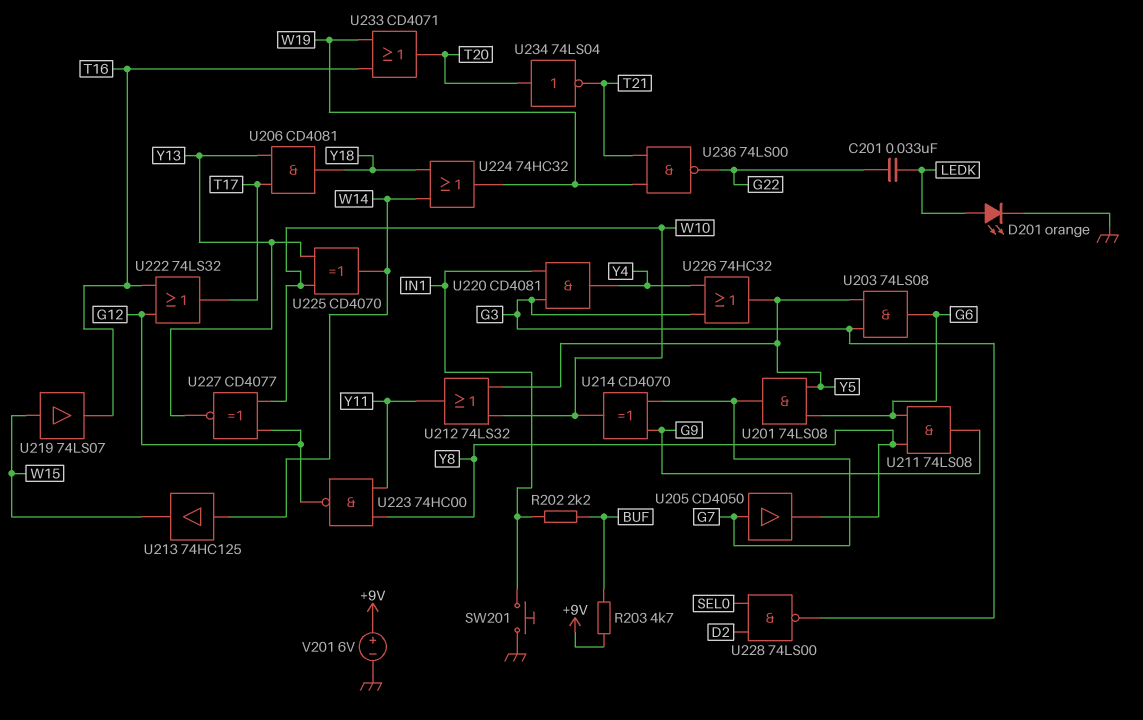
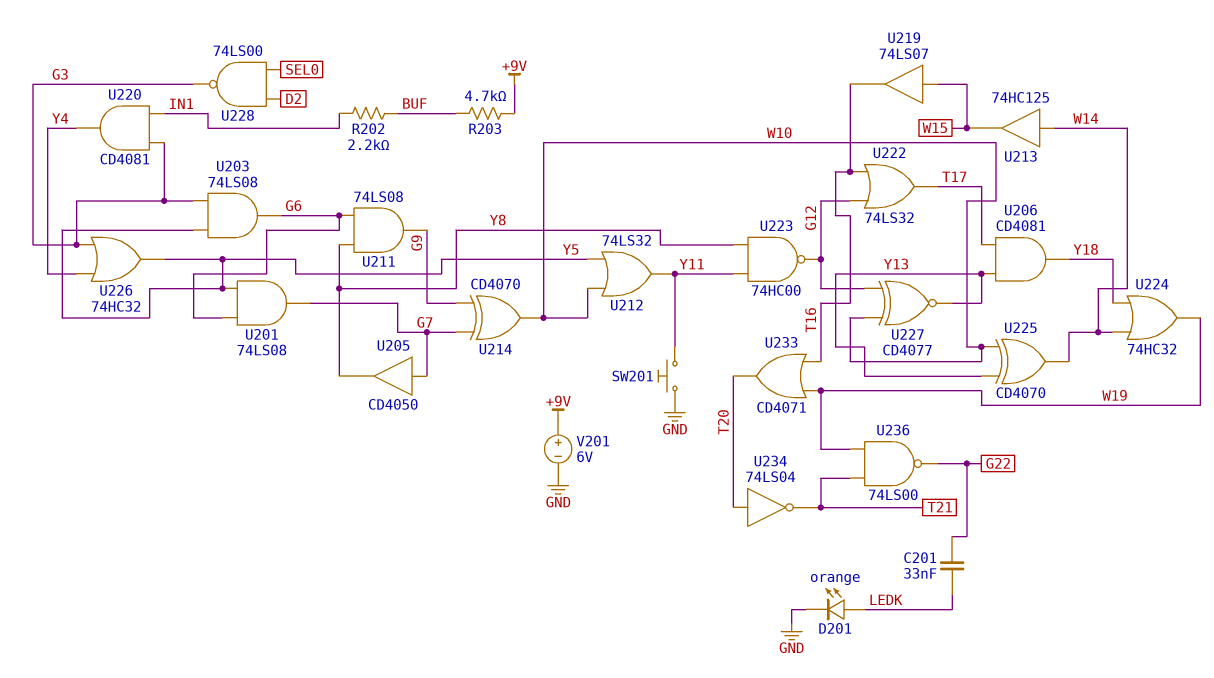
SW201: button (GND, IN1) -> button (GND, Y11)

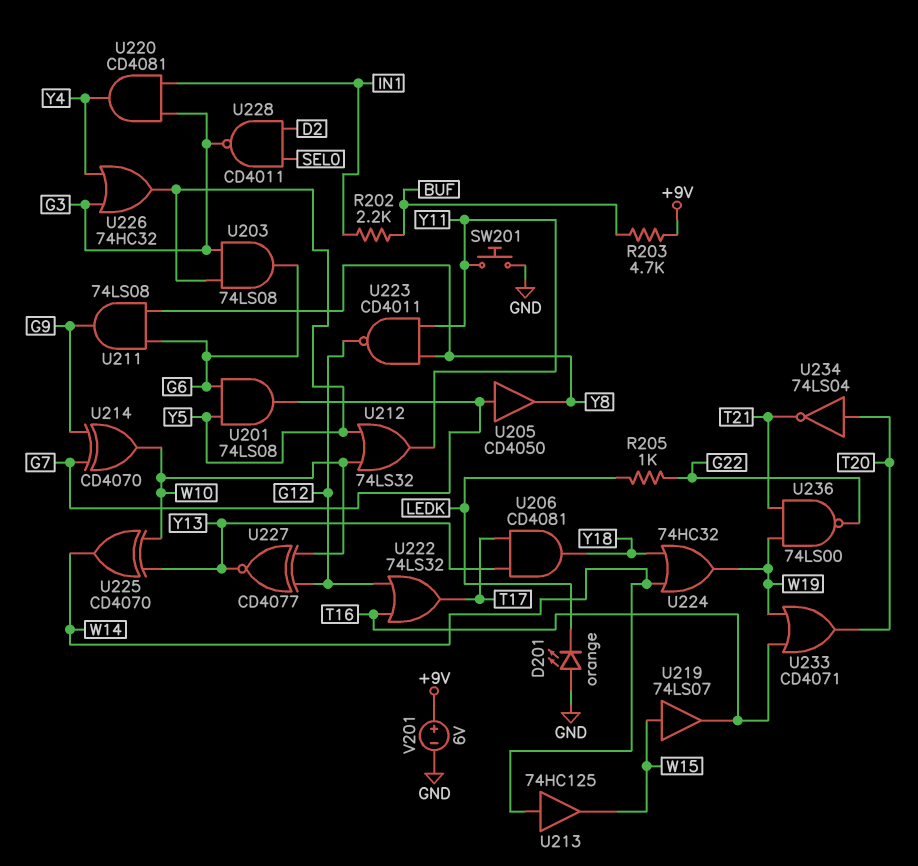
C201: 33nF (G22, LEDK) -> none
D201: LED orange (A LEDK, K GND) -> LED orange (A GND, K LEDK)
R205: none -> 1k (G22, LEDK)
U223: NAND 74HC00 (in Y8, in Y11, out G12) -> NAND CD4011 (in Y8, in Y11, out G12)
U228: NAND 74LS00 (in D2, in SEL0, out G3) -> NAND CD4011 (in D2, in SEL0, out G3)

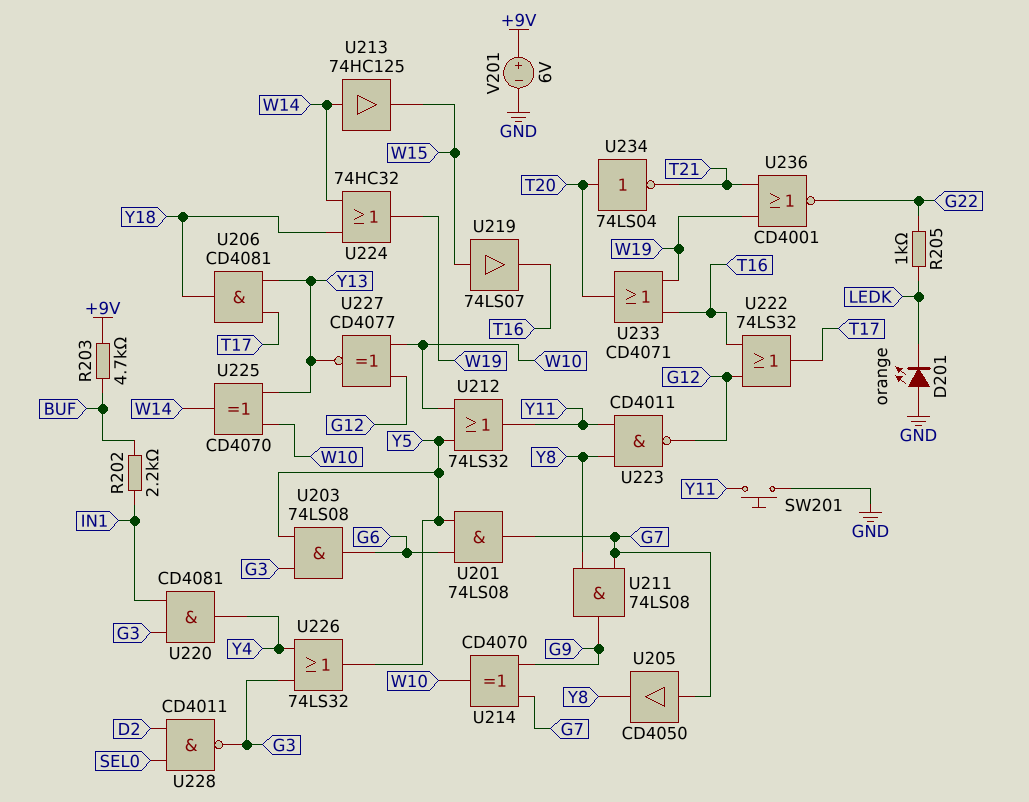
U211: AND 74LS08 (in G6, in Y8, out G9) -> AND 74LS08 (in G7, in Y8, out G9)
U226: OR 74HC32 (in G3, in Y4, out Y5) -> OR 74LS32 (in G3, in Y4, out Y5)
U236: NAND 74LS00 (in T21, in W19, out G22) -> NOR CD4001 (in T21, in W19, out G22)

